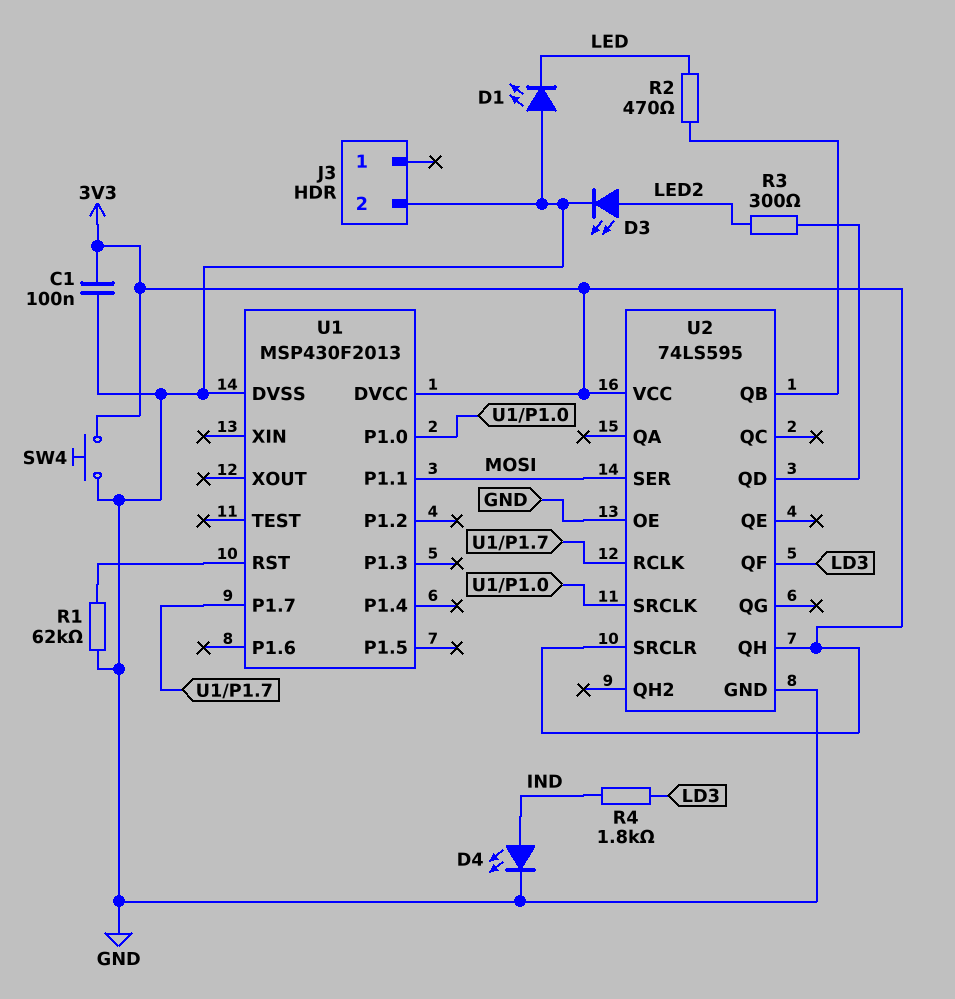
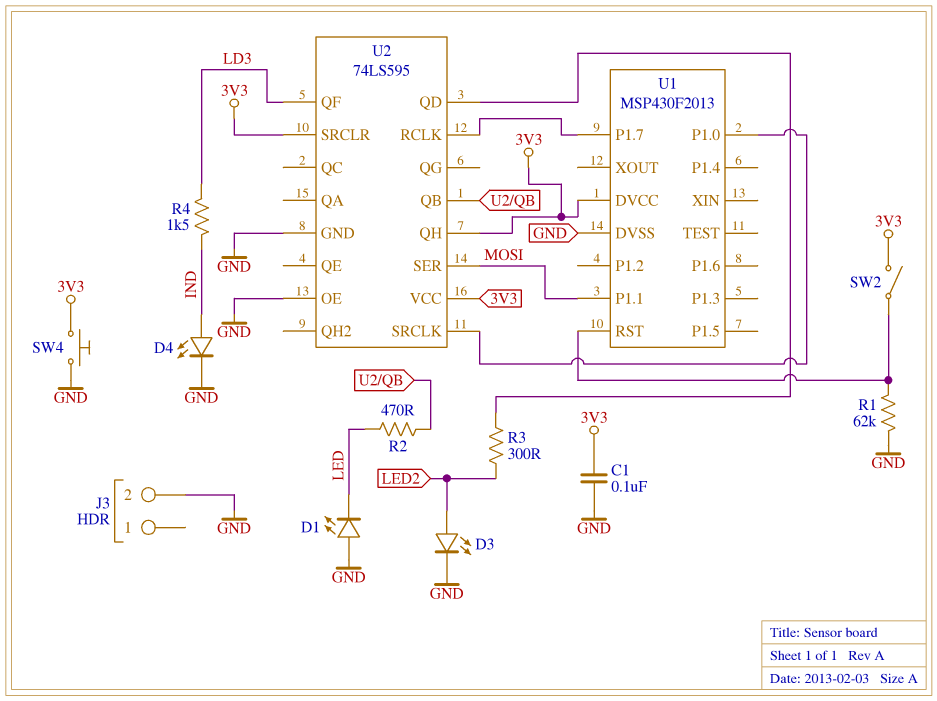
R4: 1.8k (IND, LD3) -> 1.5k (IND, LD3)
SW2: none -> switch (3V3, U1/RST)

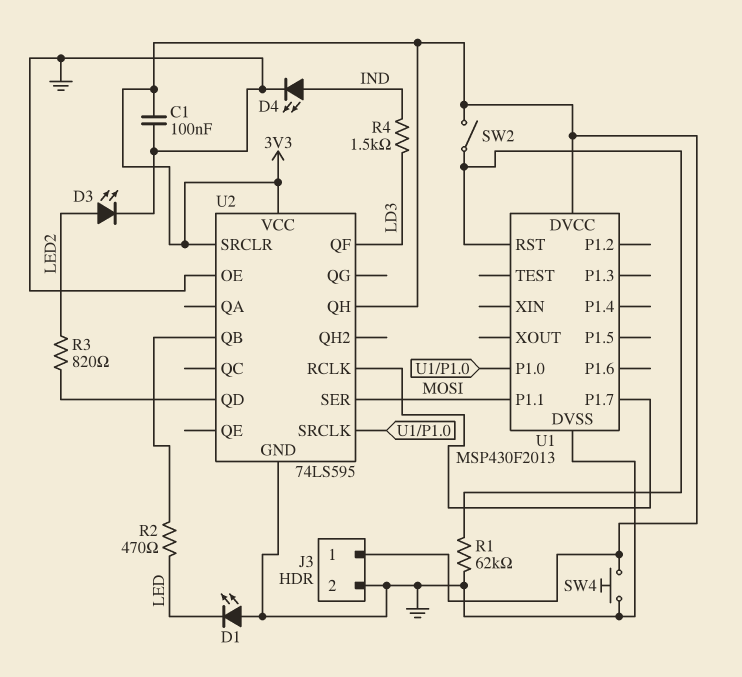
J3 pin 1: none -> 3V3
R3: 300 (LED2, U2/QD) -> 820 (LED2, U2/QD)

